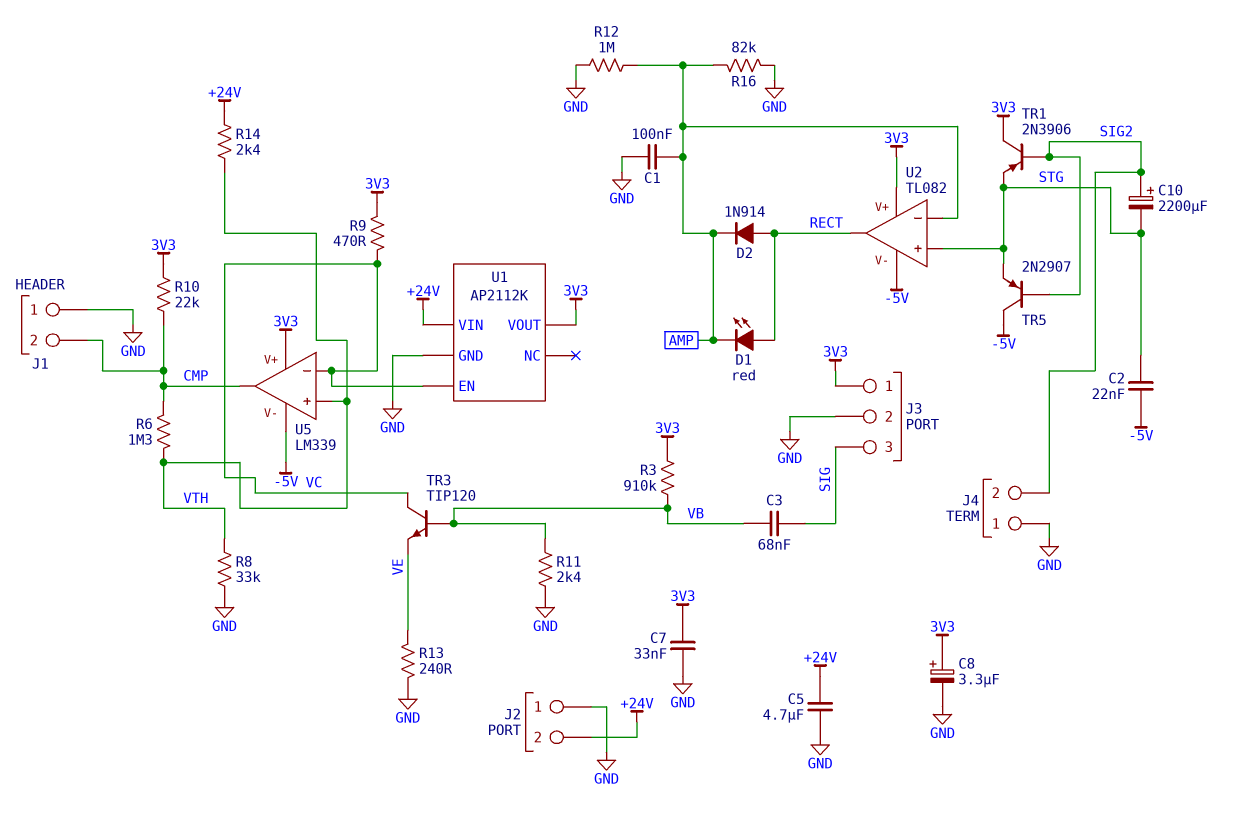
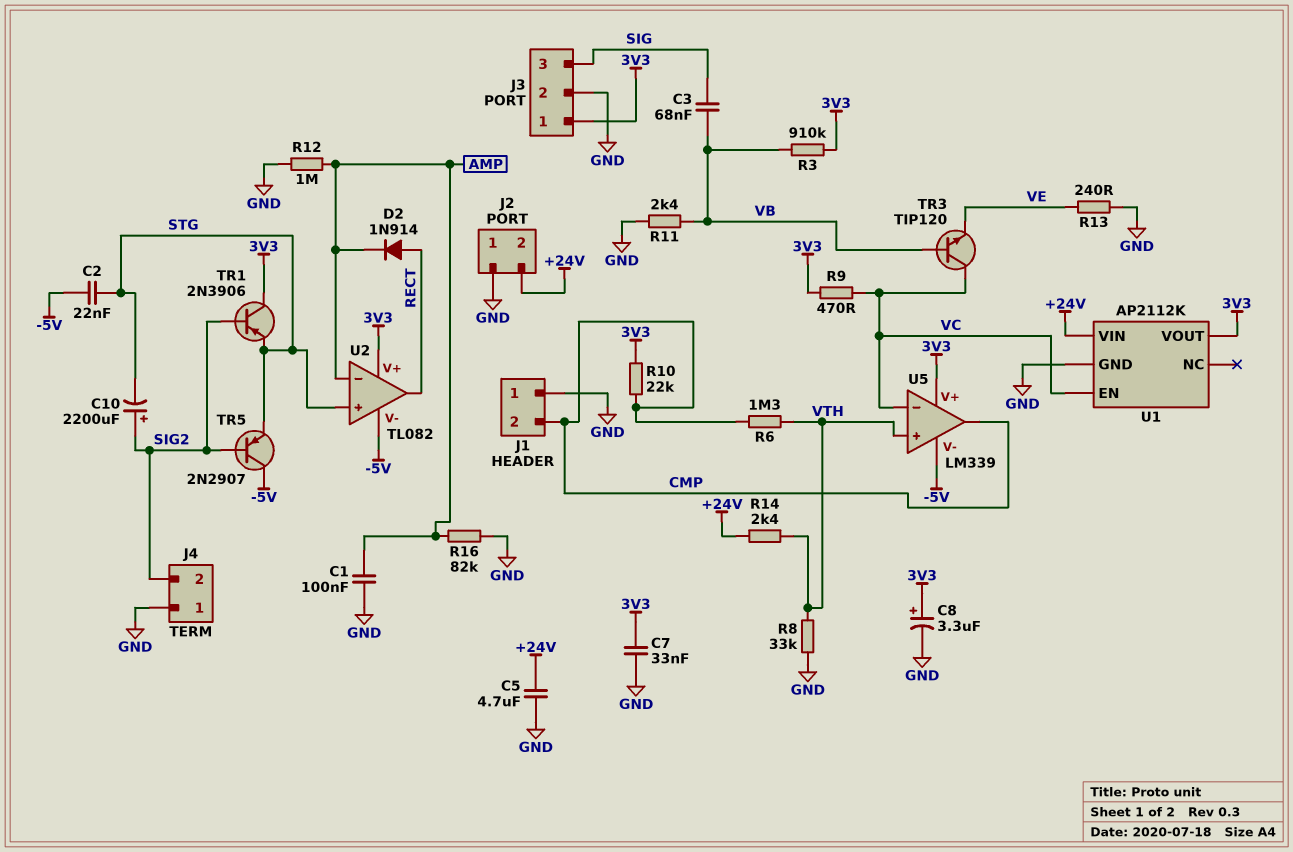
D1: LED red (A RECT, K AMP) -> none

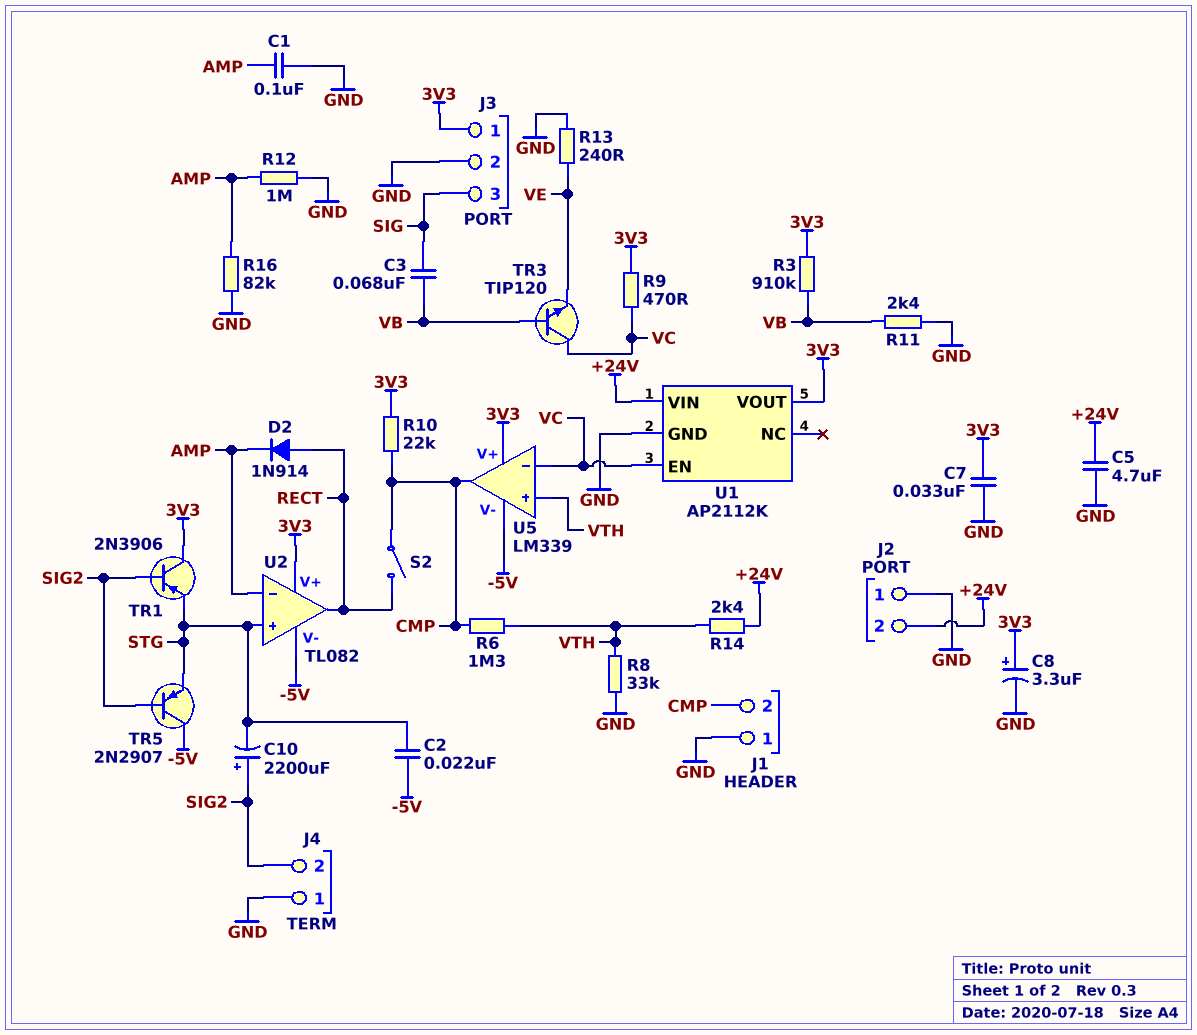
S2: none -> switch (CMP, RECT)

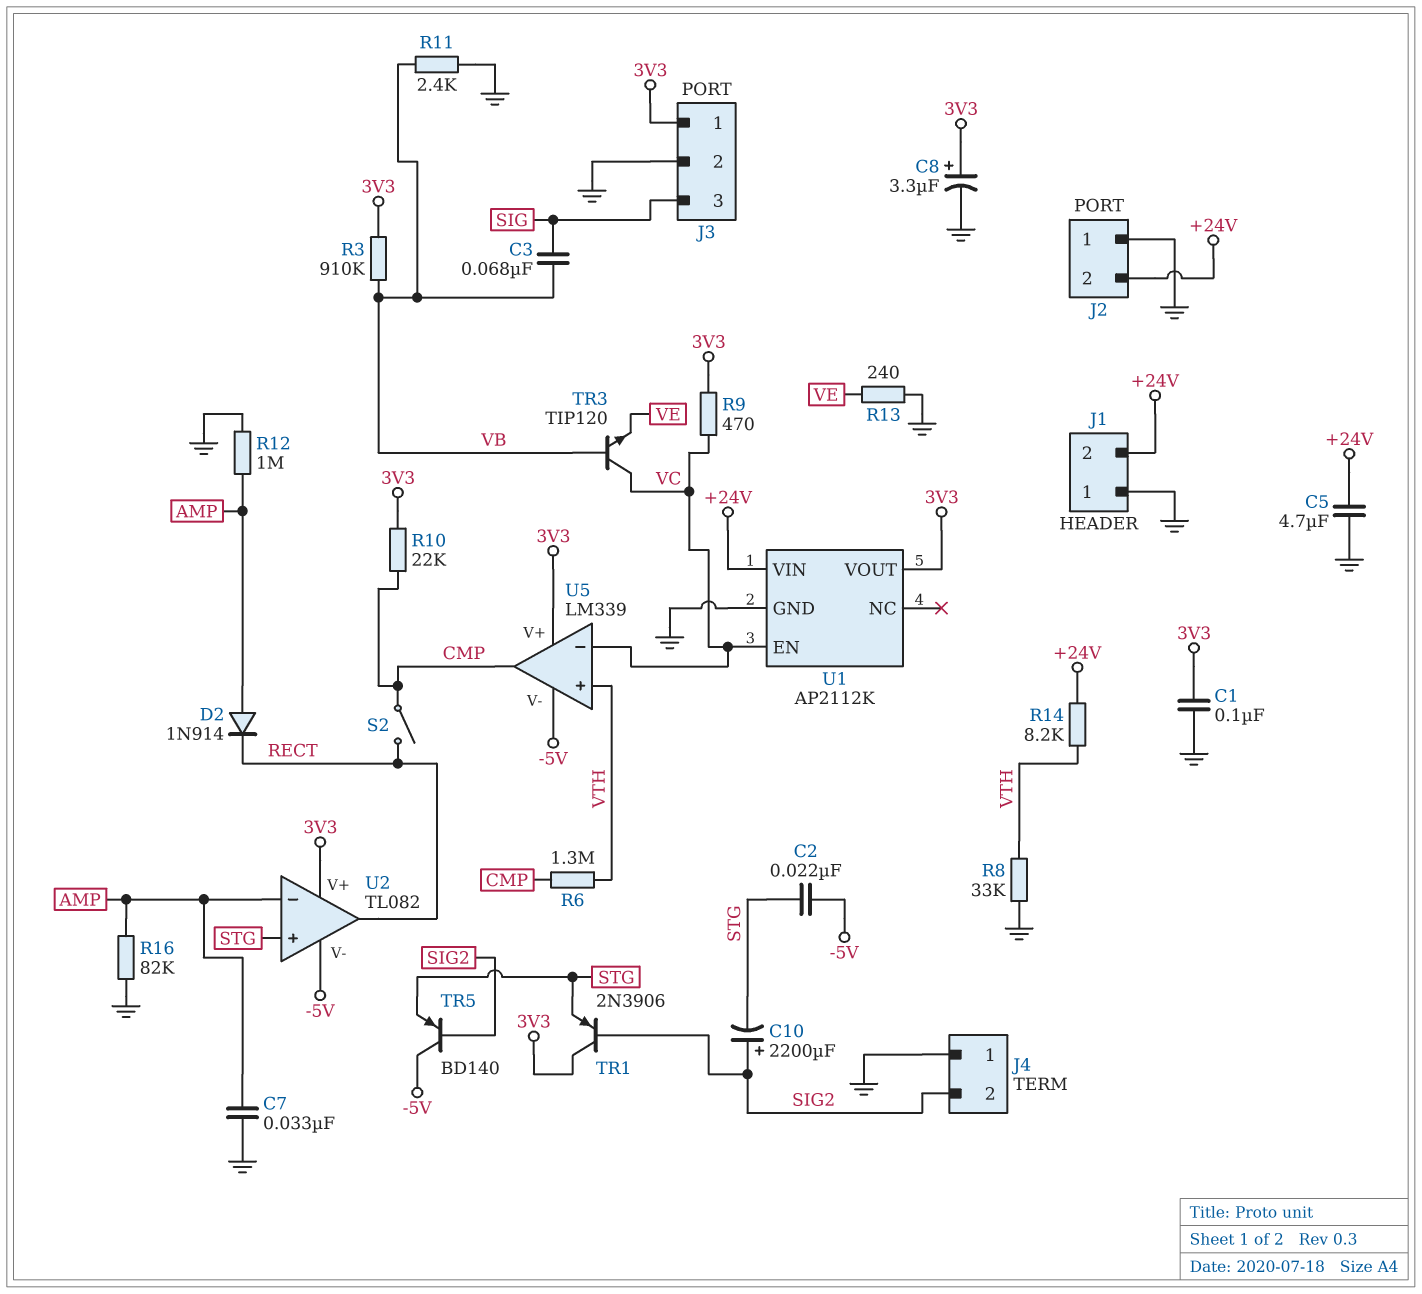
C1: 100nF (AMP, GND) -> 100nF (3V3, GND)
C7: 33nF (3V3, GND) -> 33nF (AMP, GND)
D2: diode 1N914 (A RECT, K AMP) -> diode 1N914 (A AMP, K RECT)
J1 pin 2: CMP -> +24V
R14: 2.4k (+24V, VTH) -> 8.2k (+24V, VTH)
TR5: PNP 2N2907 (B SIG2, C -5V, E STG) -> PNP BD140 (B SIG2, C -5V, E STG)

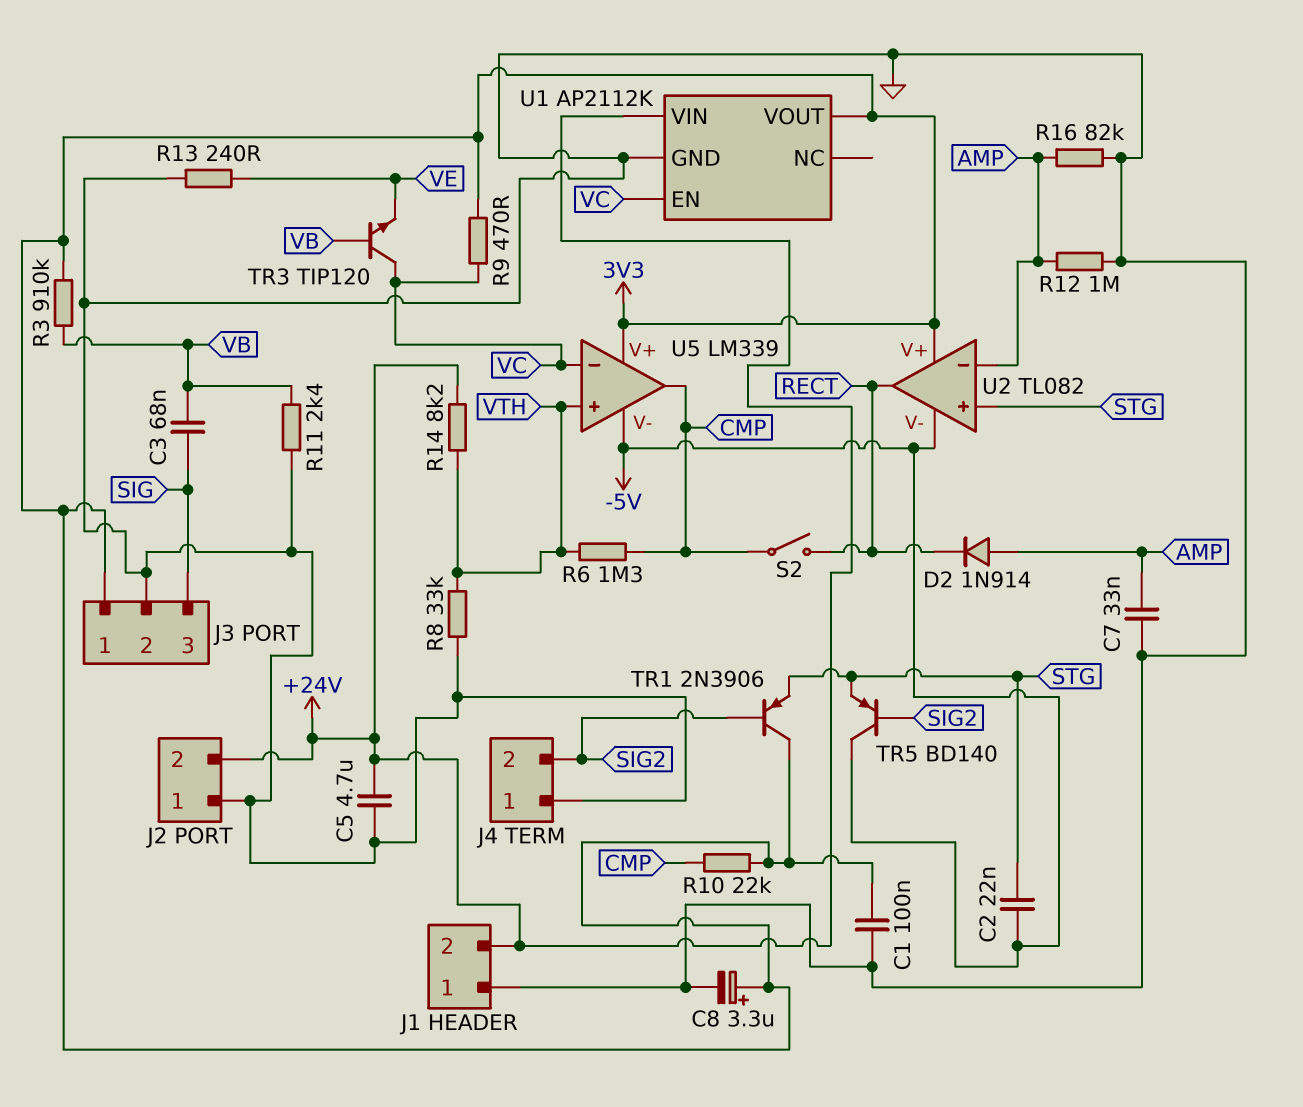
C10: 2200uF (plus SIG2, minus STG) -> none

